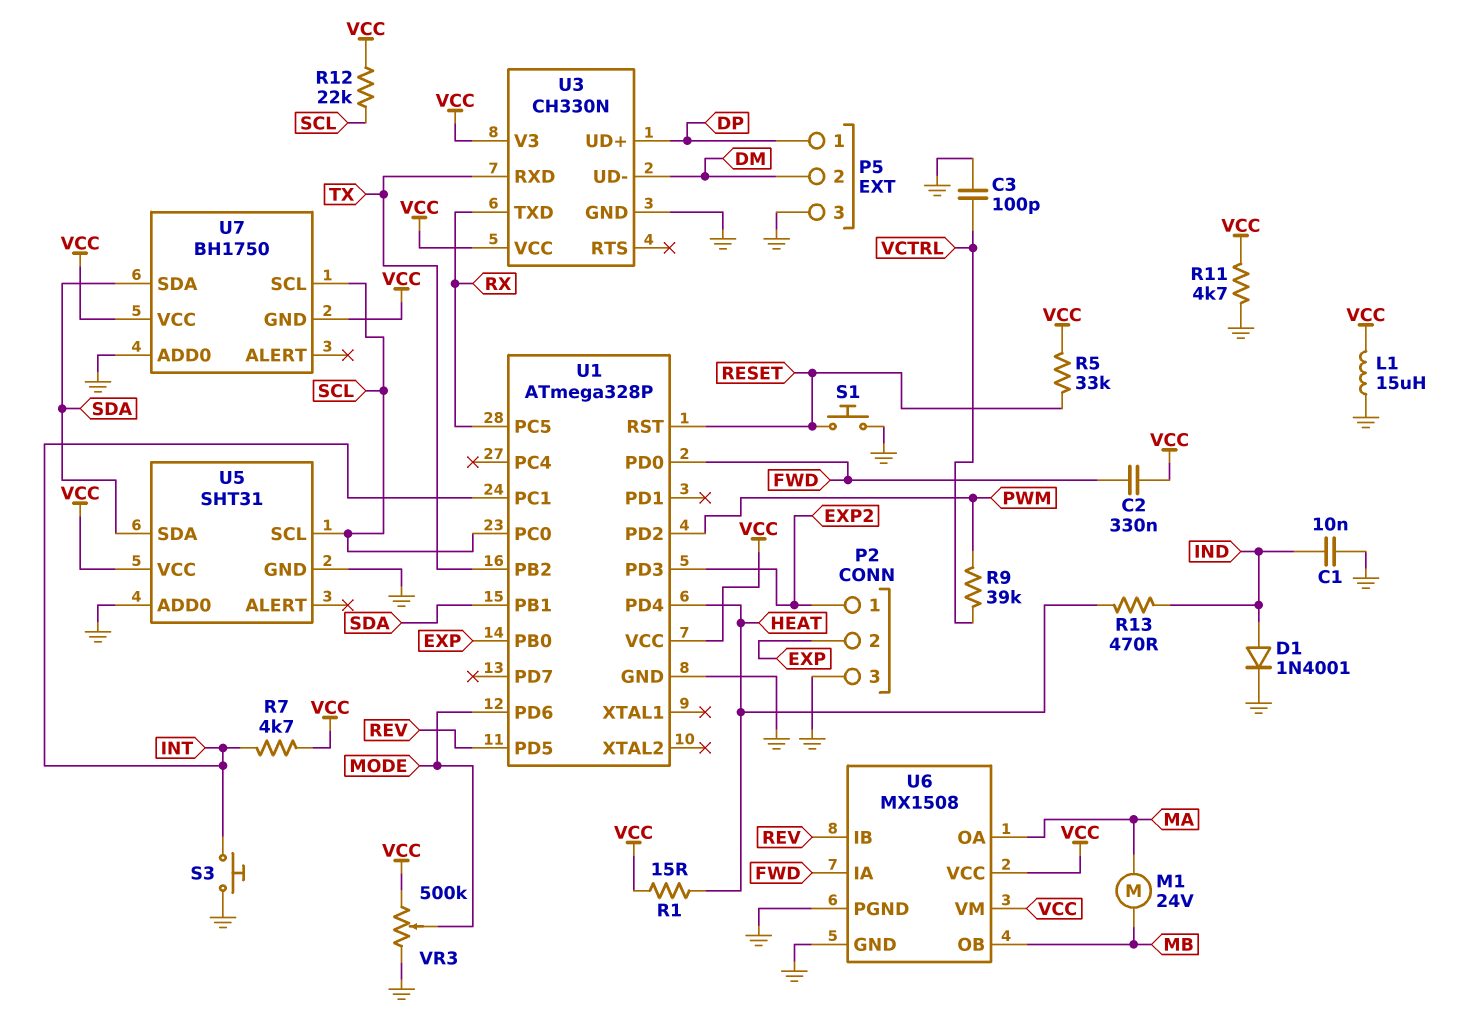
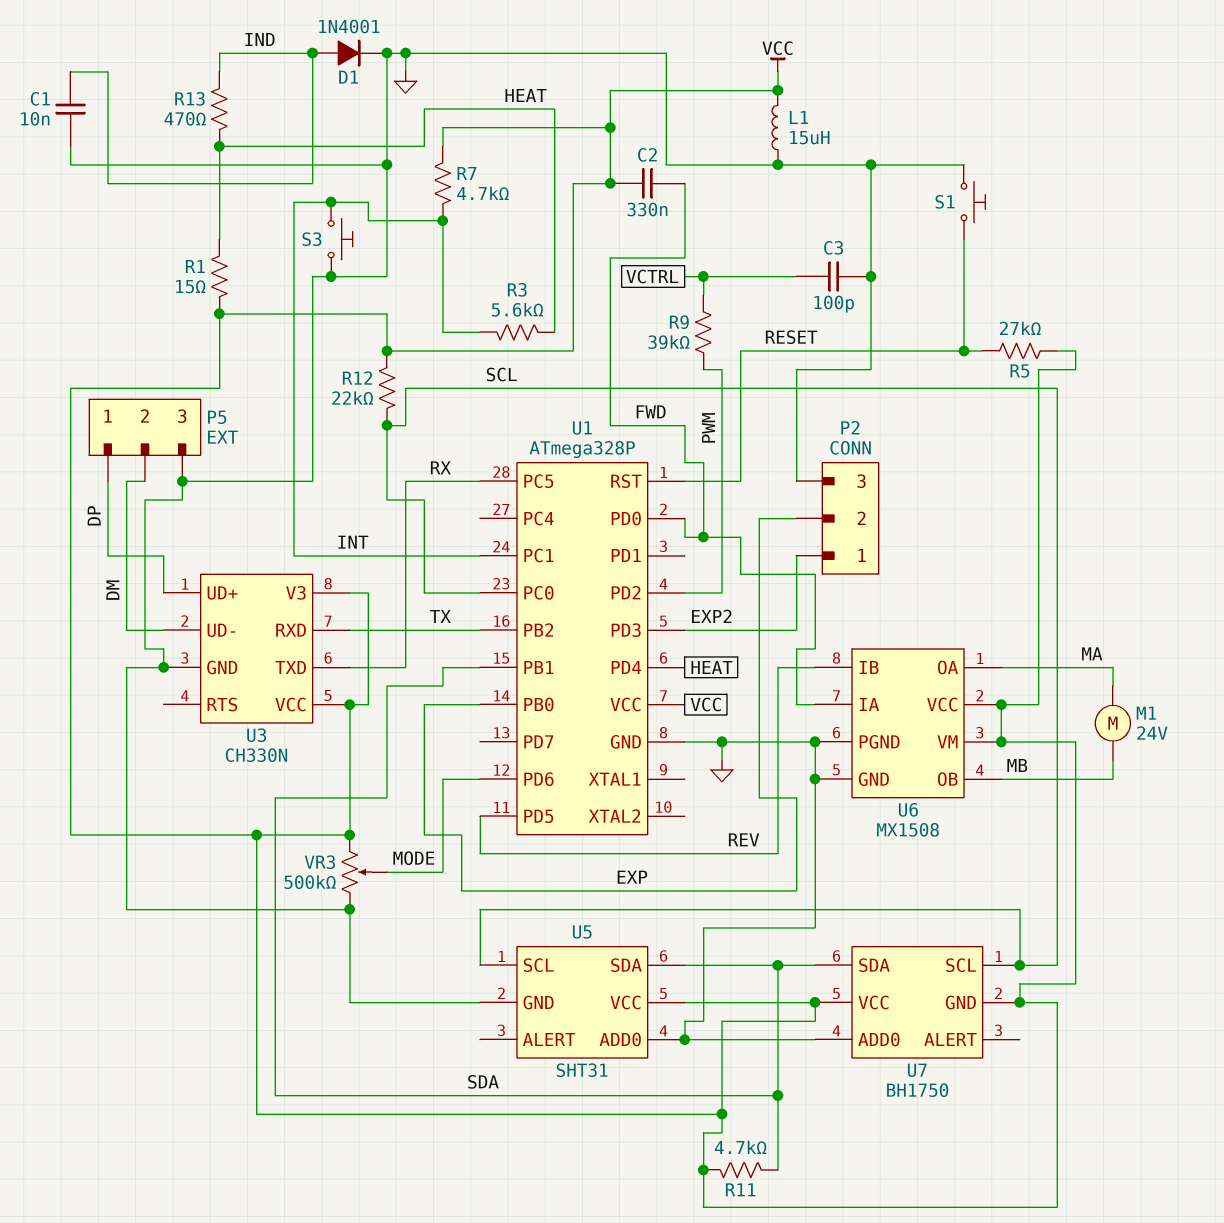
R3: none -> 5.6k (HEAT, INT)
R5: 33k (RESET, VCC) -> 27k (RESET, VCC)
R11: 4.7k (GND, VCC) -> 4.7k (SDA, VCC)

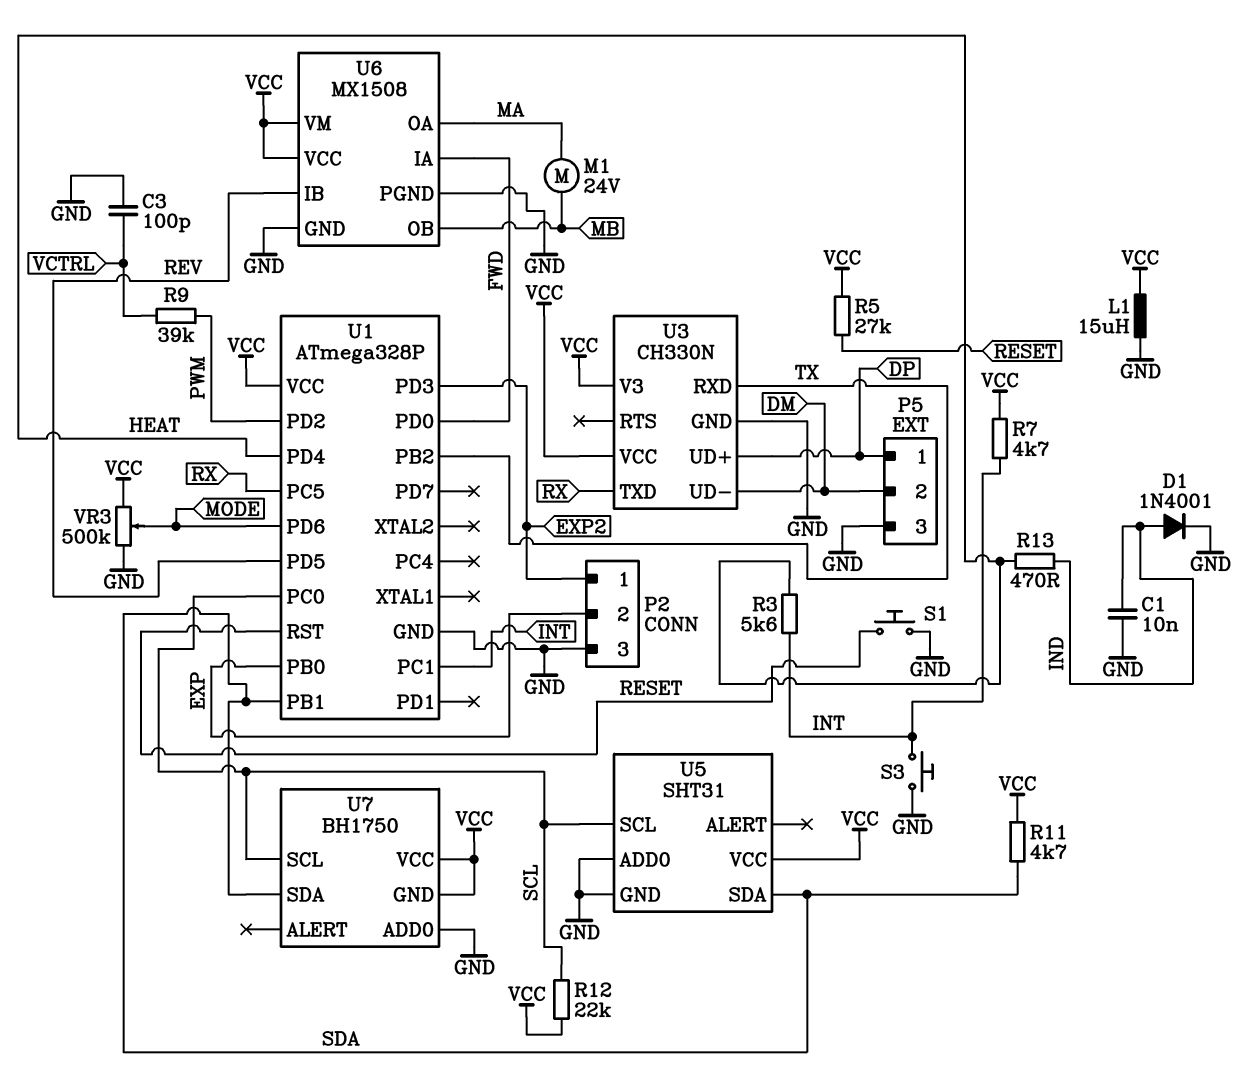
C2: 330nF (FWD, VCC) -> none
R1: 15 (HEAT, VCC) -> none

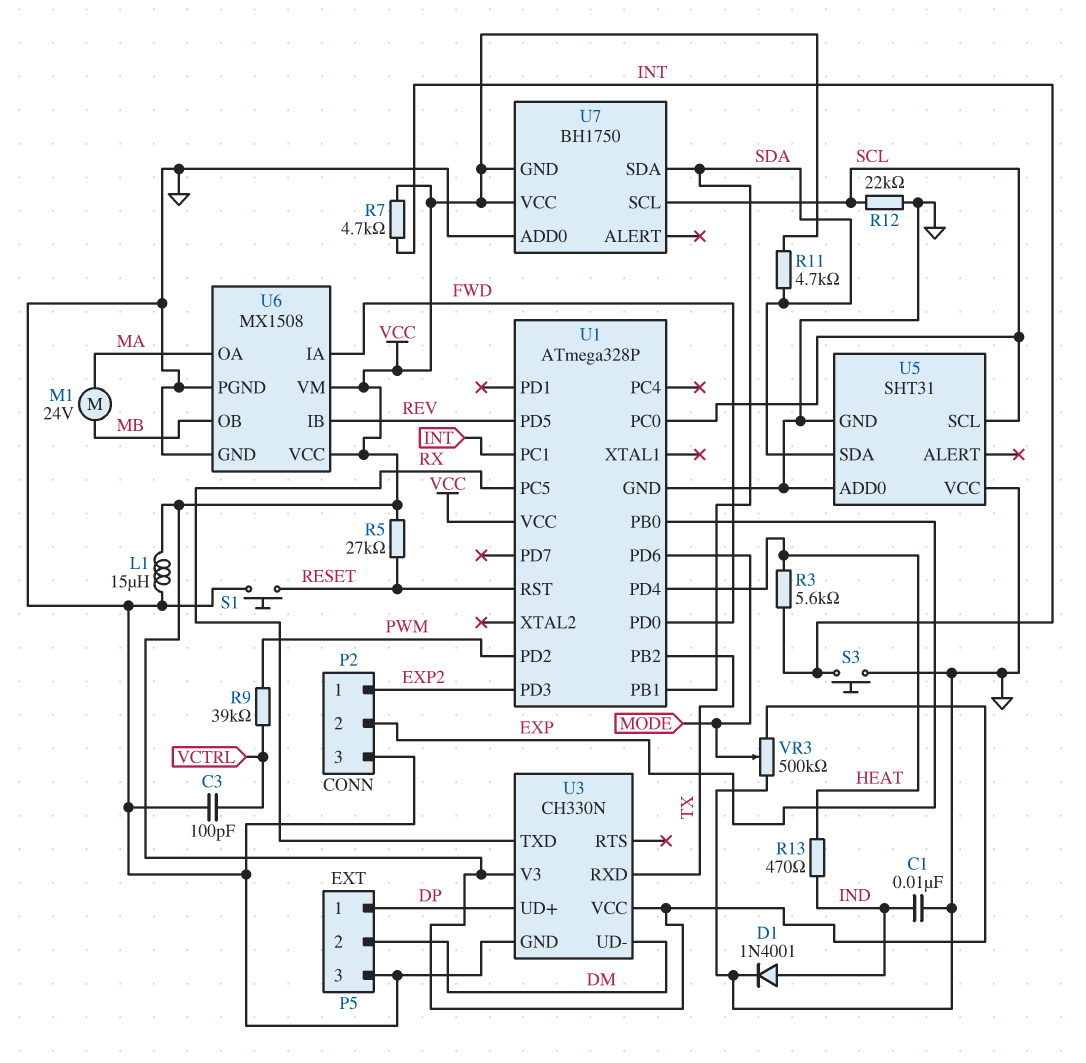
R12: 22k (SCL, VCC) -> 22k (GND, SCL)
U5 pin VCC: VCC -> GND

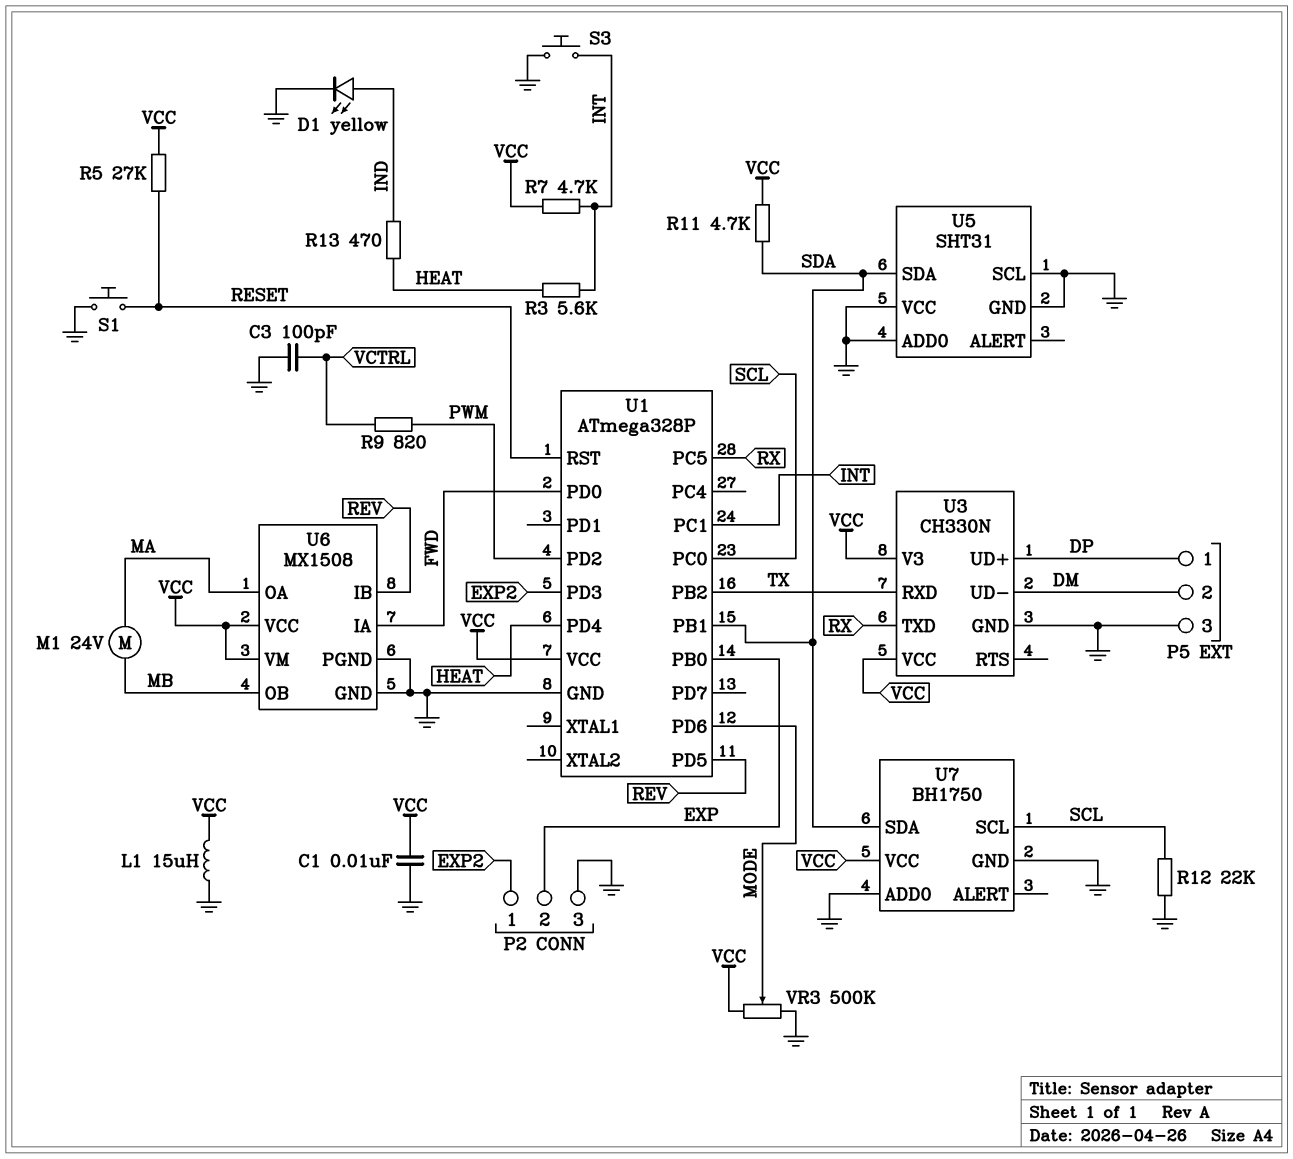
C1: 10nF (GND, IND) -> 10nF (GND, VCC)
D1: diode 1N4001 (A IND, K GND) -> LED yellow (A IND, K GND)
R9: 39k (PWM, VCTRL) -> 820 (PWM, VCTRL)
U5 pin SCL: SCL -> GND
U7 pin GND: VCC -> GND

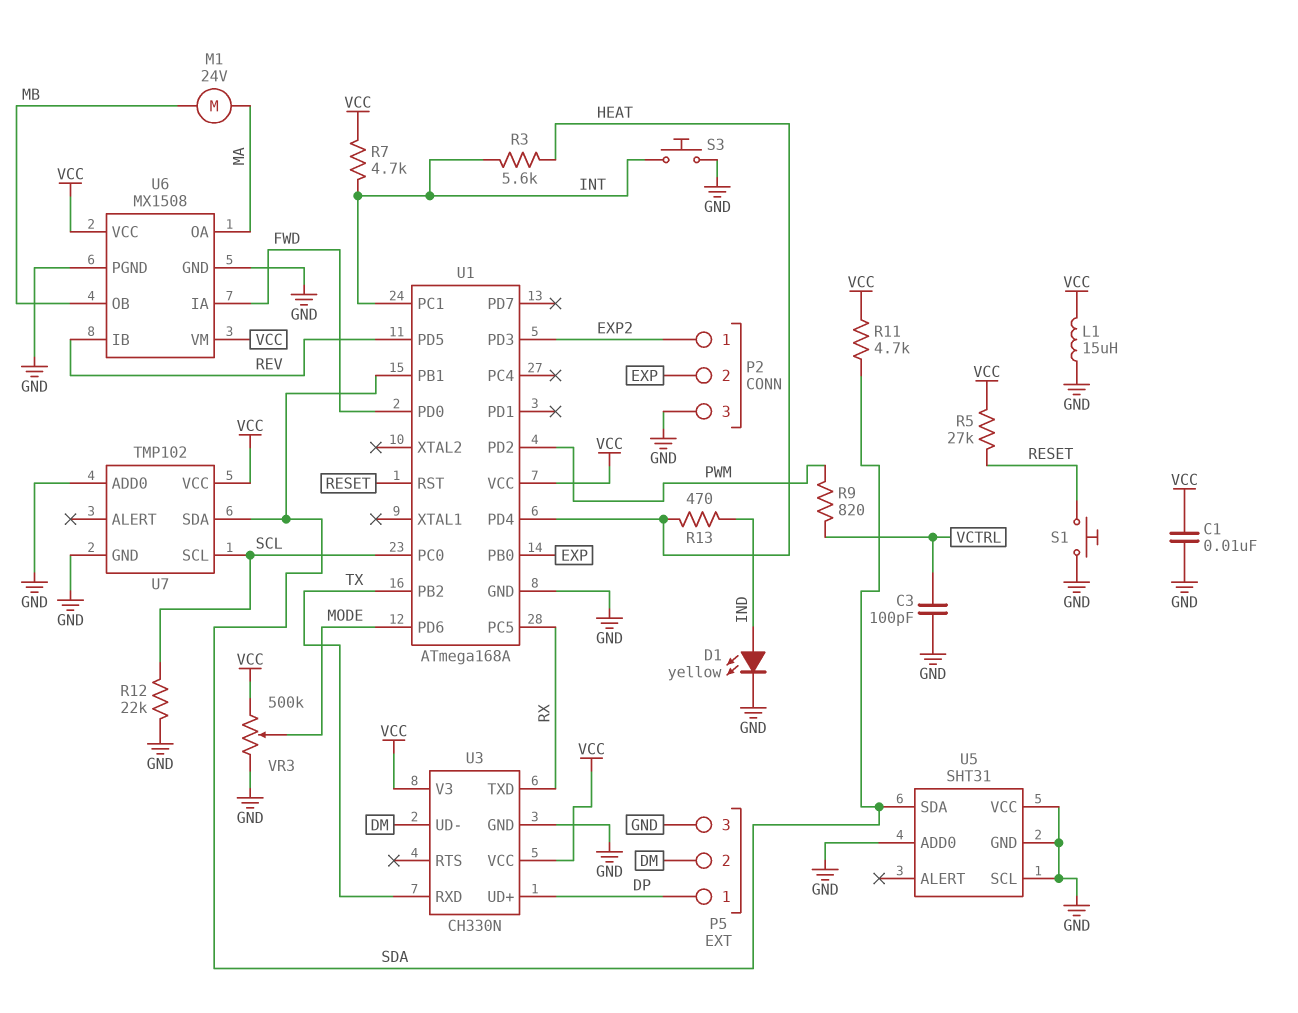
U1: ATmega328P -> ATmega168A
U7: BH1750 -> TMP102

